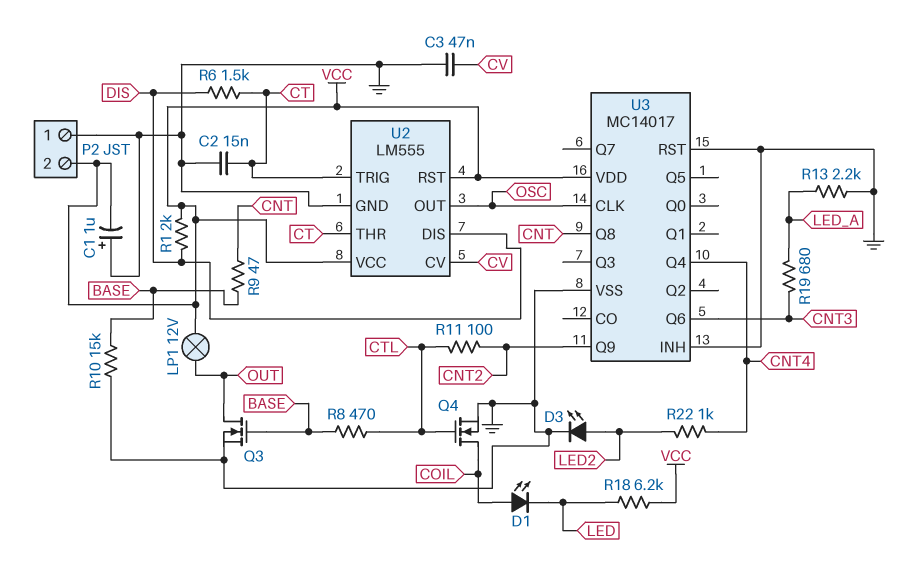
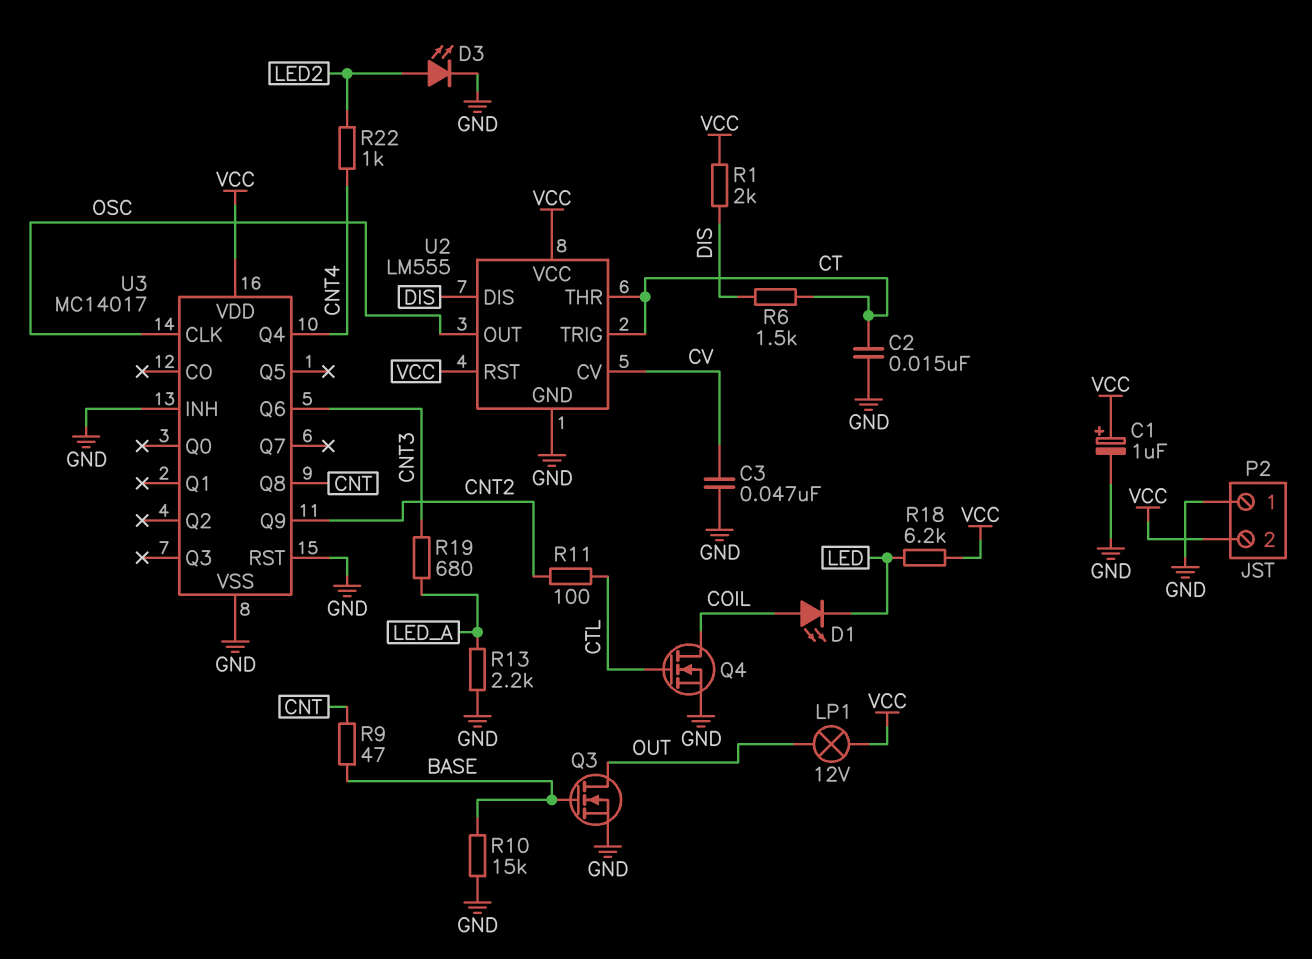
C1: 1uF (plus GND, minus VCC) -> 1uF (plus VCC, minus GND)
R8: 470 (BASE, CTL) -> none

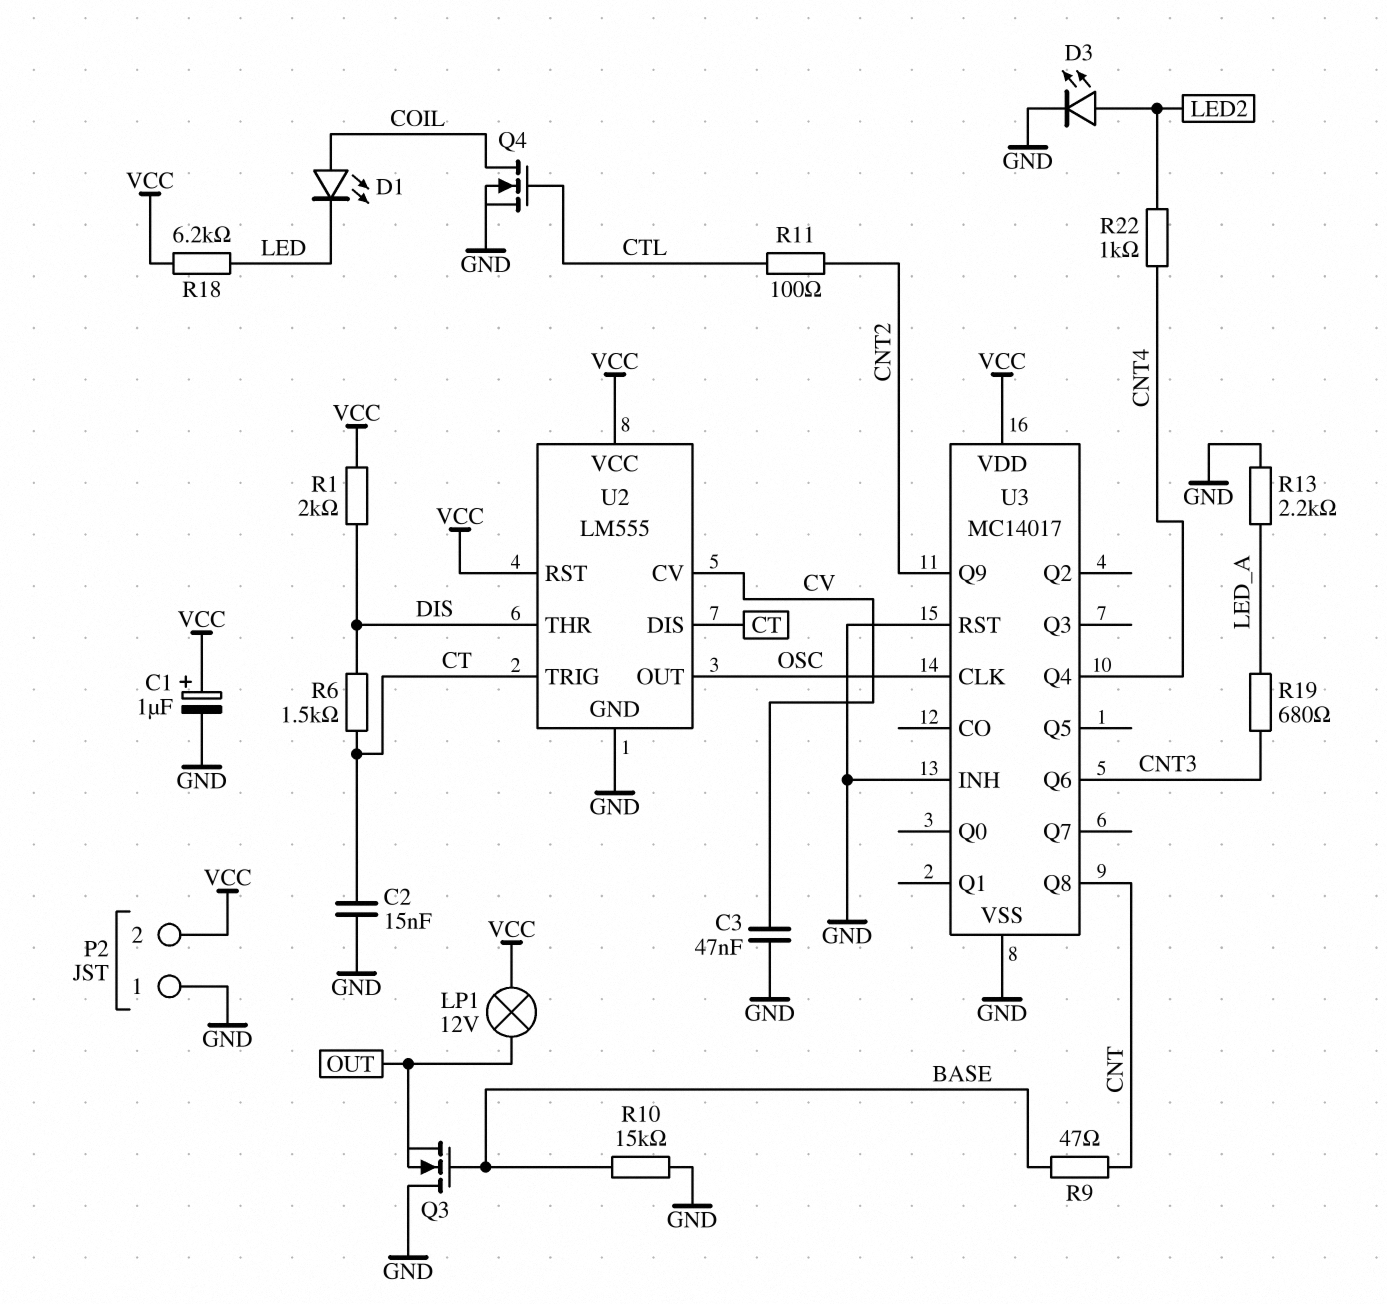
Q3: NMOS (G BASE, D OUT, S GND) -> NMOS (G BASE, D GND, S OUT)
U2 pin DIS: DIS -> CT
U2 pin THR: CT -> DIS

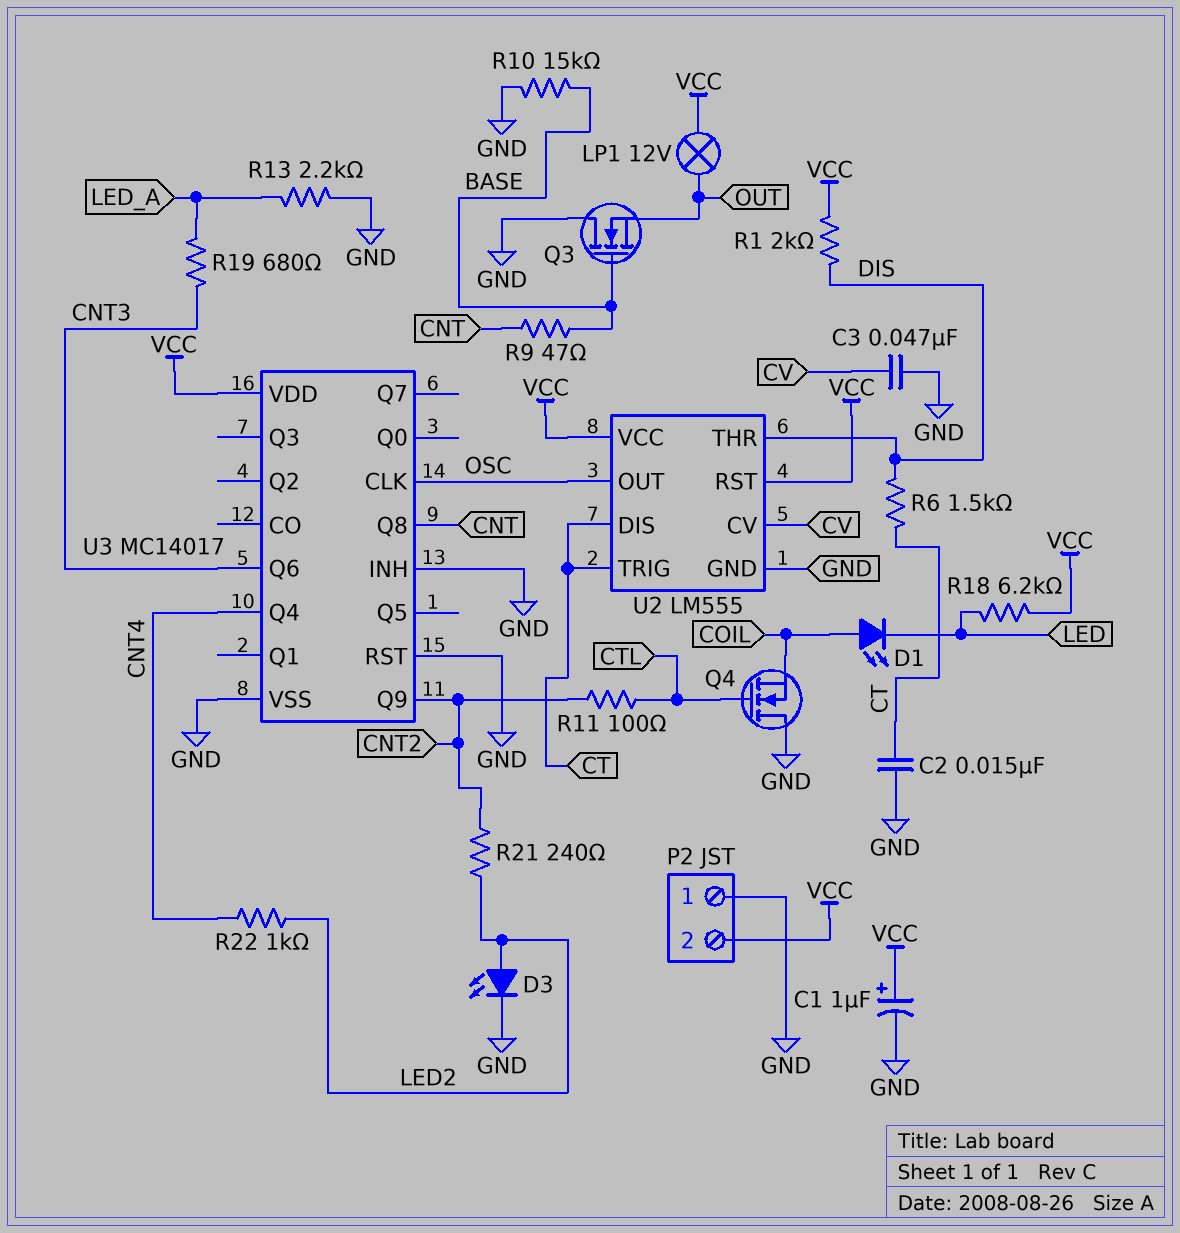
Q4: NMOS (G CTL, D COIL, S GND) -> NMOS (G CTL, D GND, S COIL)
R21: none -> 240 (CNT2, LED2)

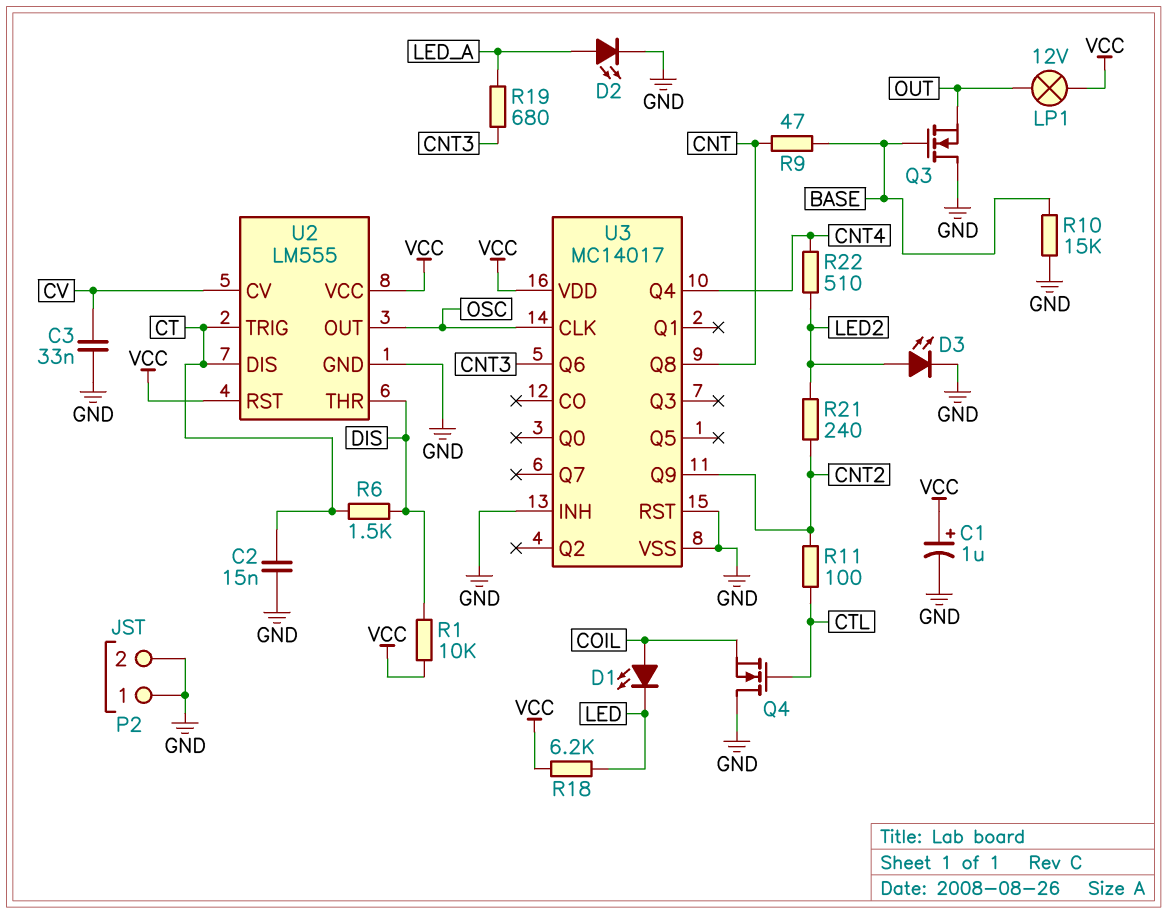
C3: 47nF (CV, GND) -> 33nF (CV, GND)
D2: none -> LED (A LED_A, K GND)
P2 pin 2: VCC -> GND
R1: 2k (DIS, VCC) -> 10k (DIS, VCC)
R13: 2.2k (GND, LED_A) -> none
R22: 1k (CNT4, LED2) -> 510 (CNT4, LED2)

